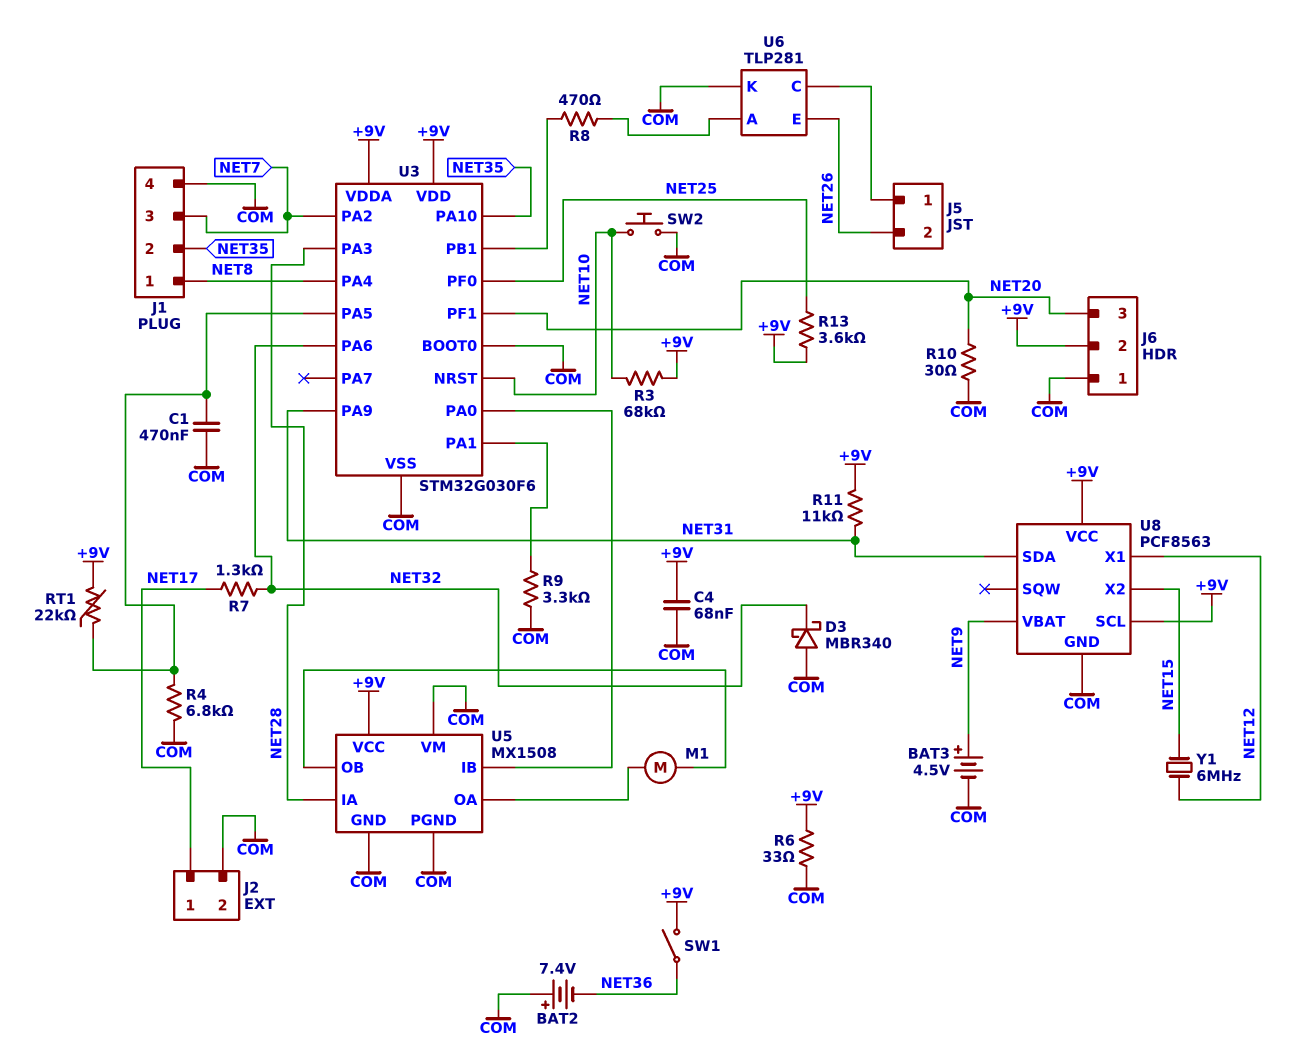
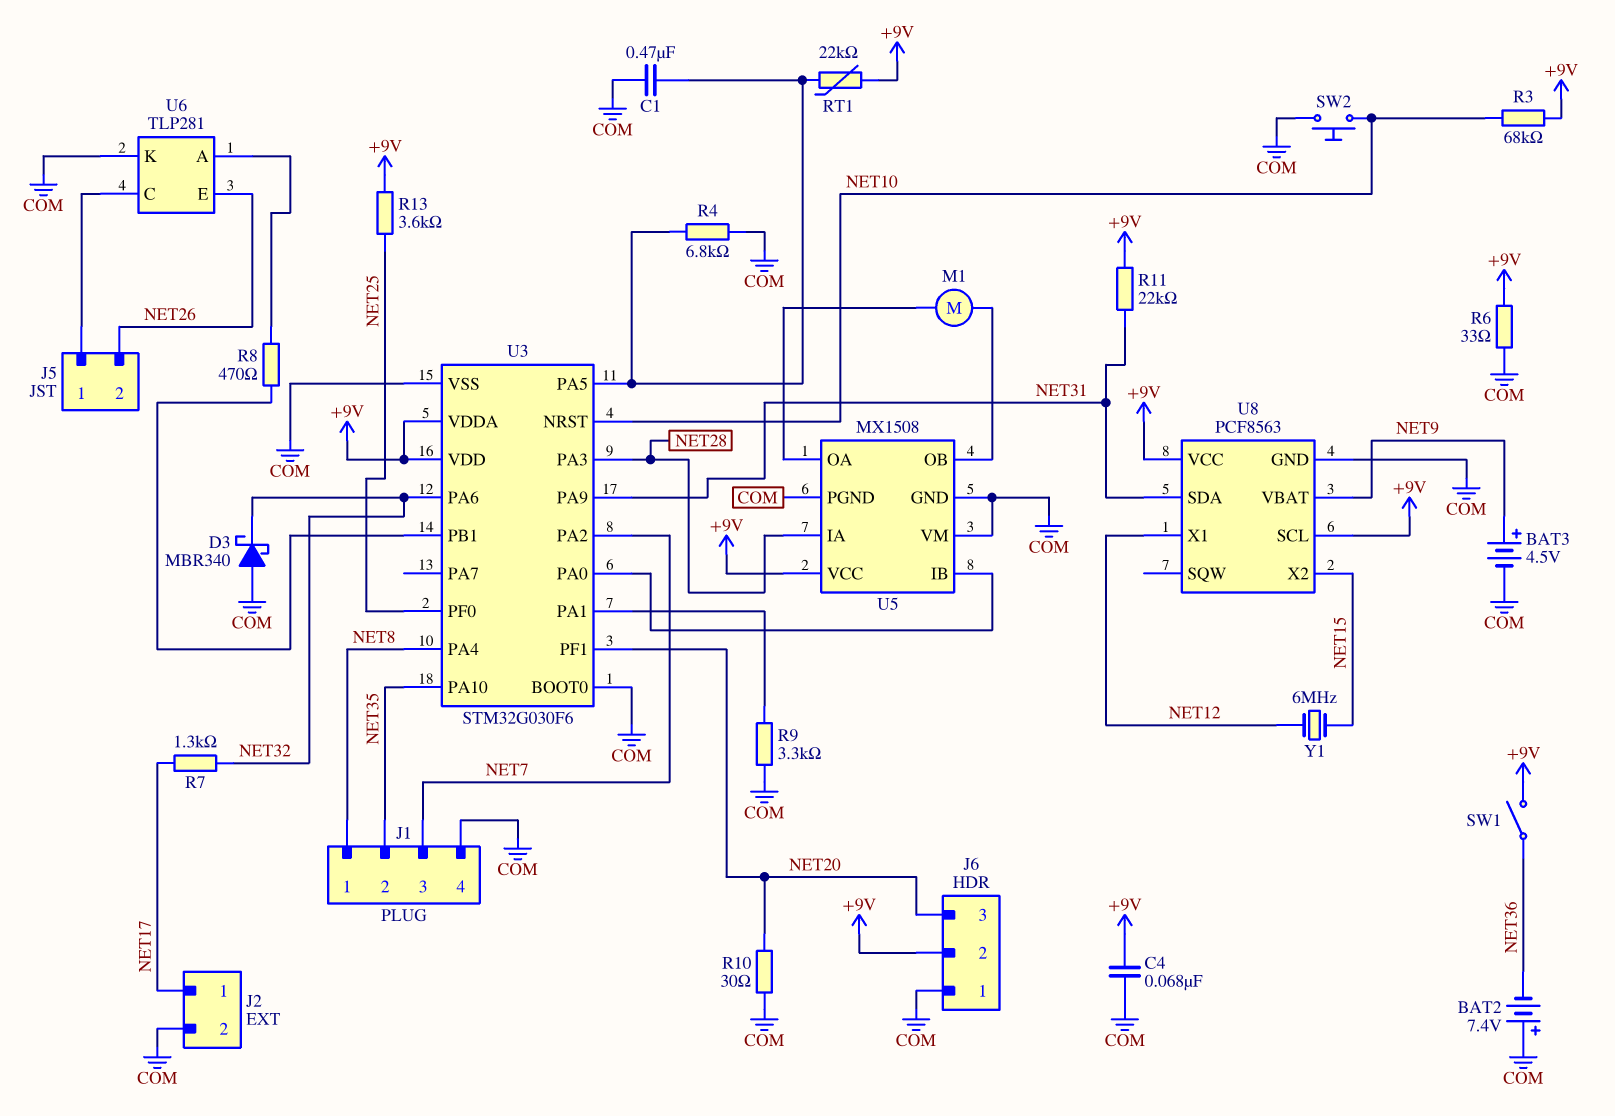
R11: 11k (+9V, NET31) -> 22k (+9V, NET31)

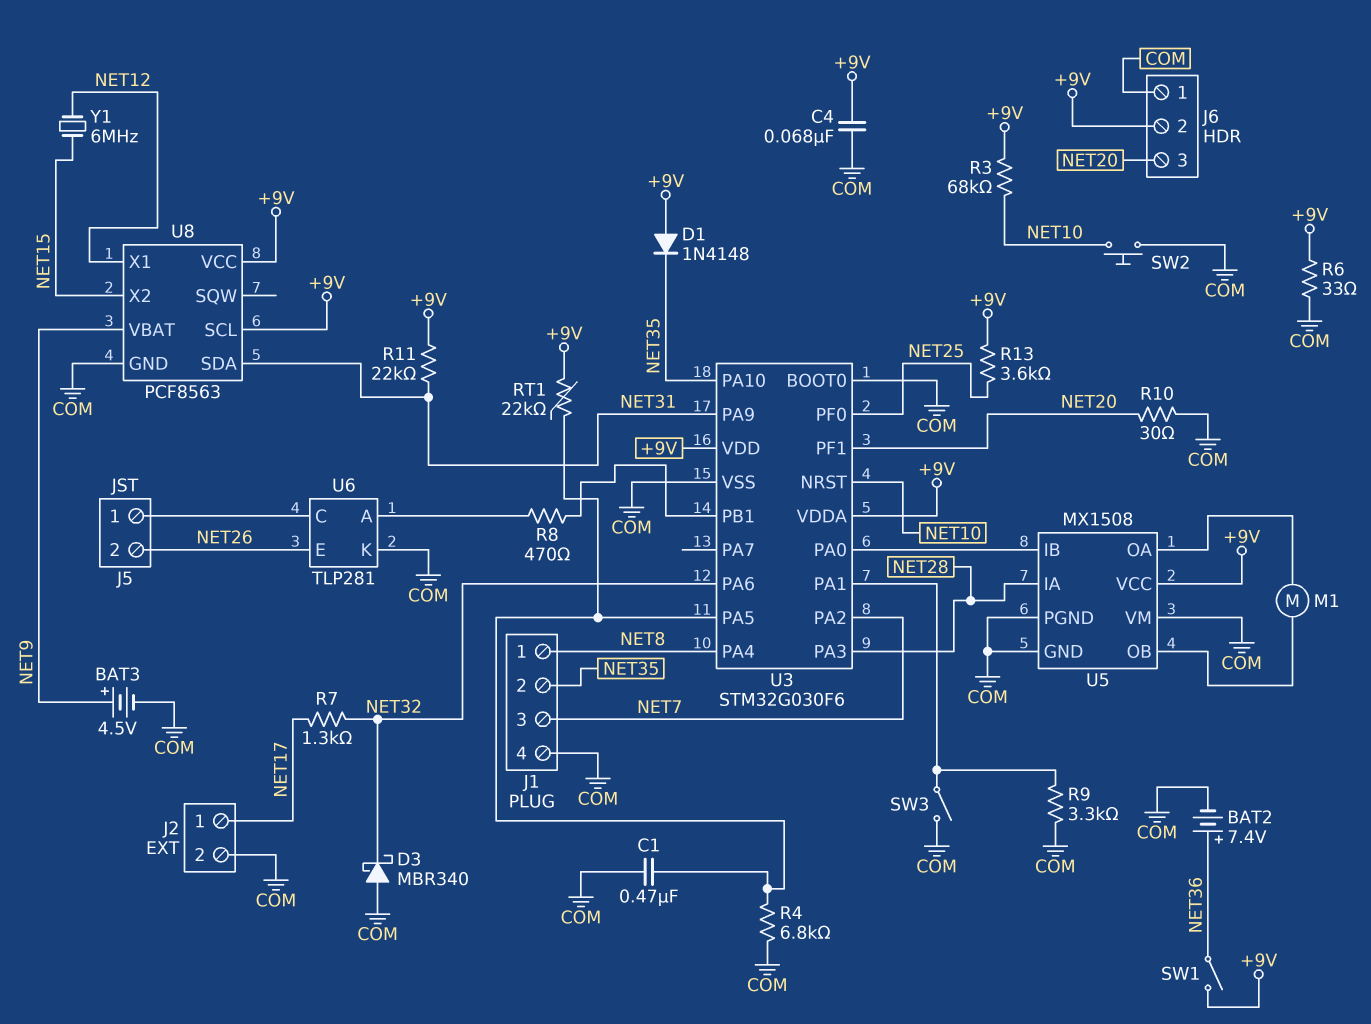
BAT2: 7.4V (plus COM, minus NET36) -> 7.4V (plus NET36, minus COM)
D1: none -> diode 1N4148 (A +9V, K NET35)
SW3: none -> switch (COM, U3/PA1)

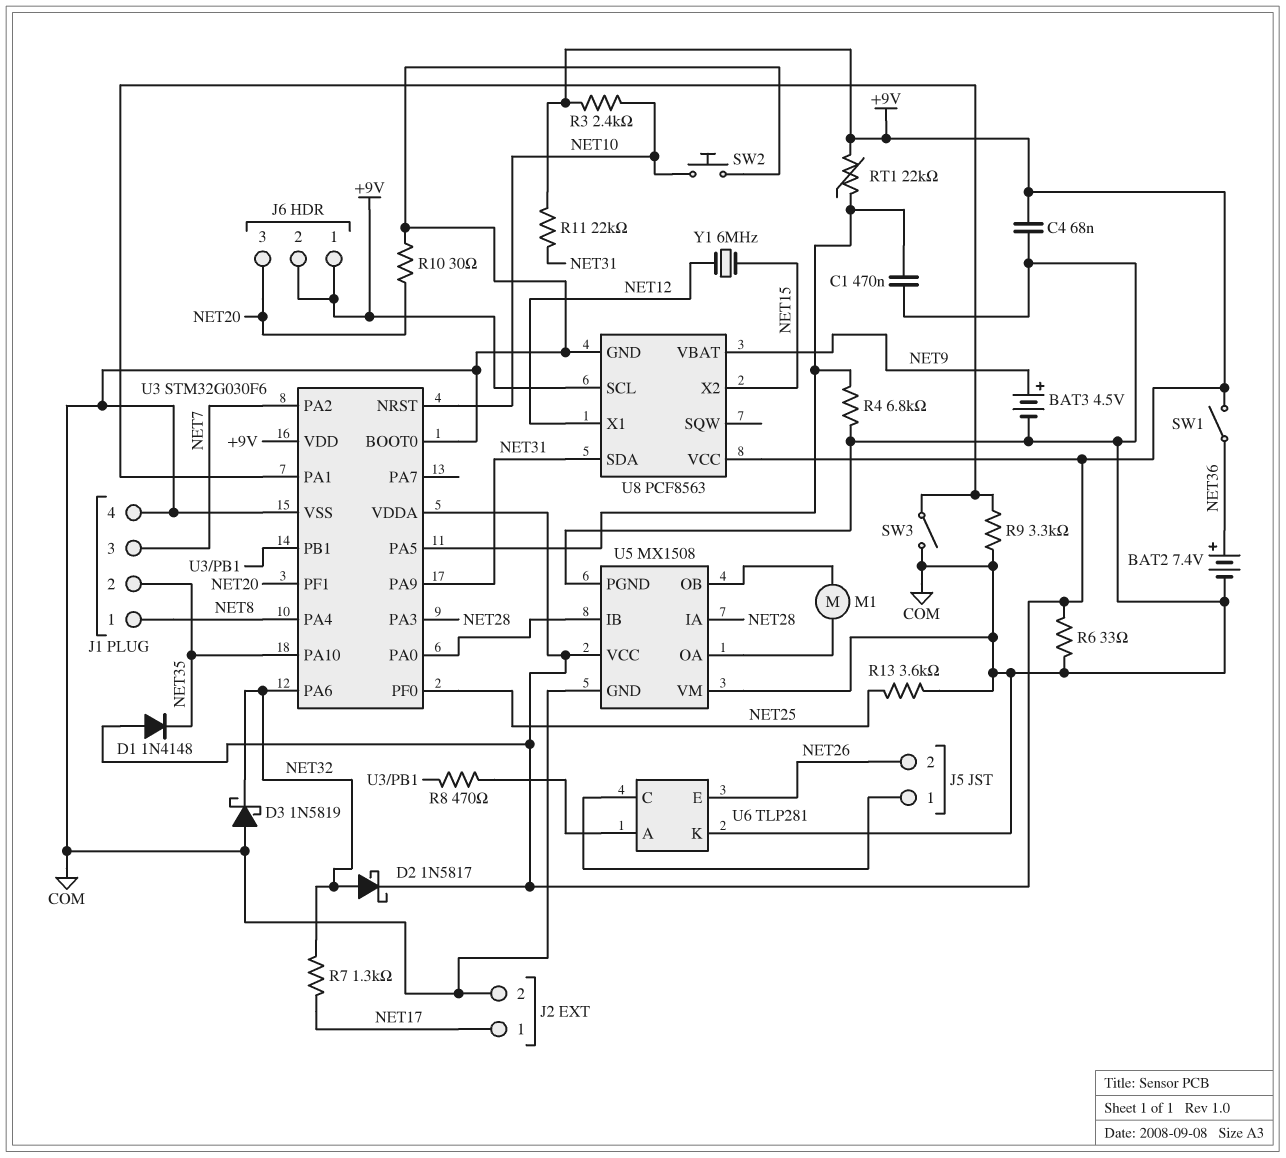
D2: none -> schottky 1N5817 (A NET32, K +9V)
D3: schottky MBR340 (A COM, K NET32) -> schottky 1N5819 (A COM, K NET32)
J6 pin 1: COM -> +9V
R3: 68k (+9V, NET10) -> 2.4k (+9V, NET10)
R13: 3.6k (+9V, NET25) -> 3.6k (COM, NET25)

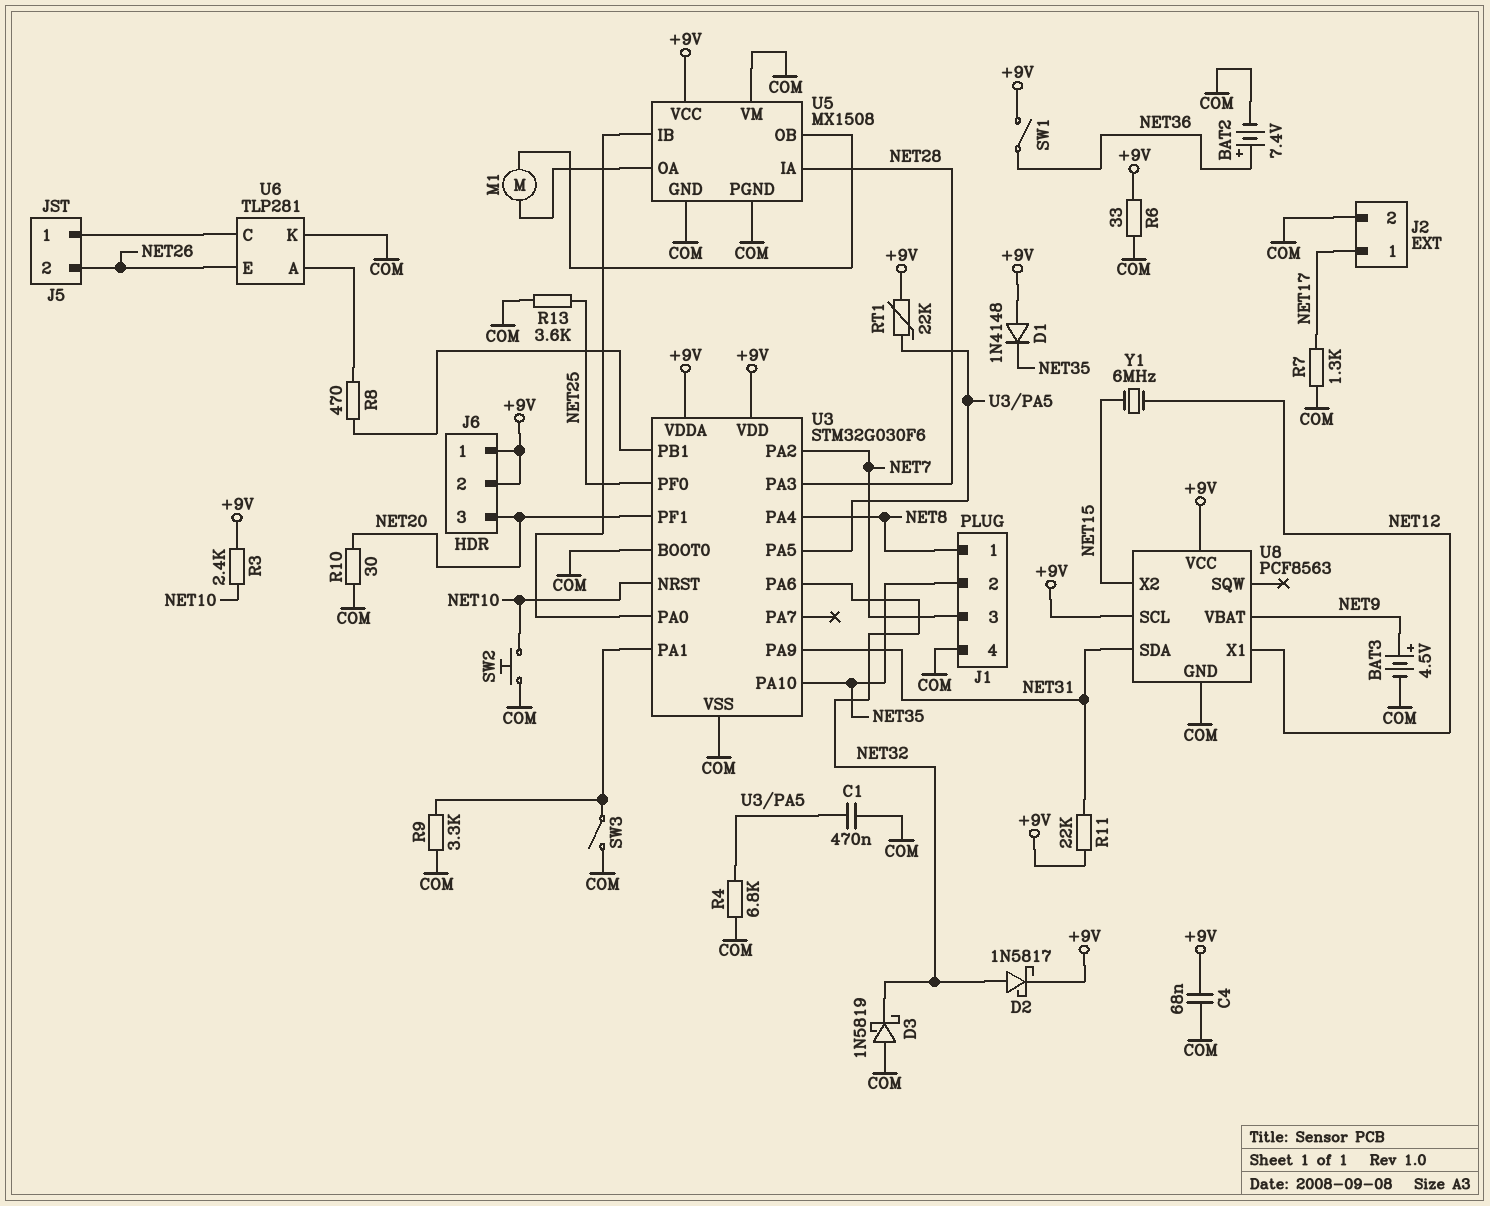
R7: 1.3k (NET17, NET32) -> 1.3k (COM, NET17)

